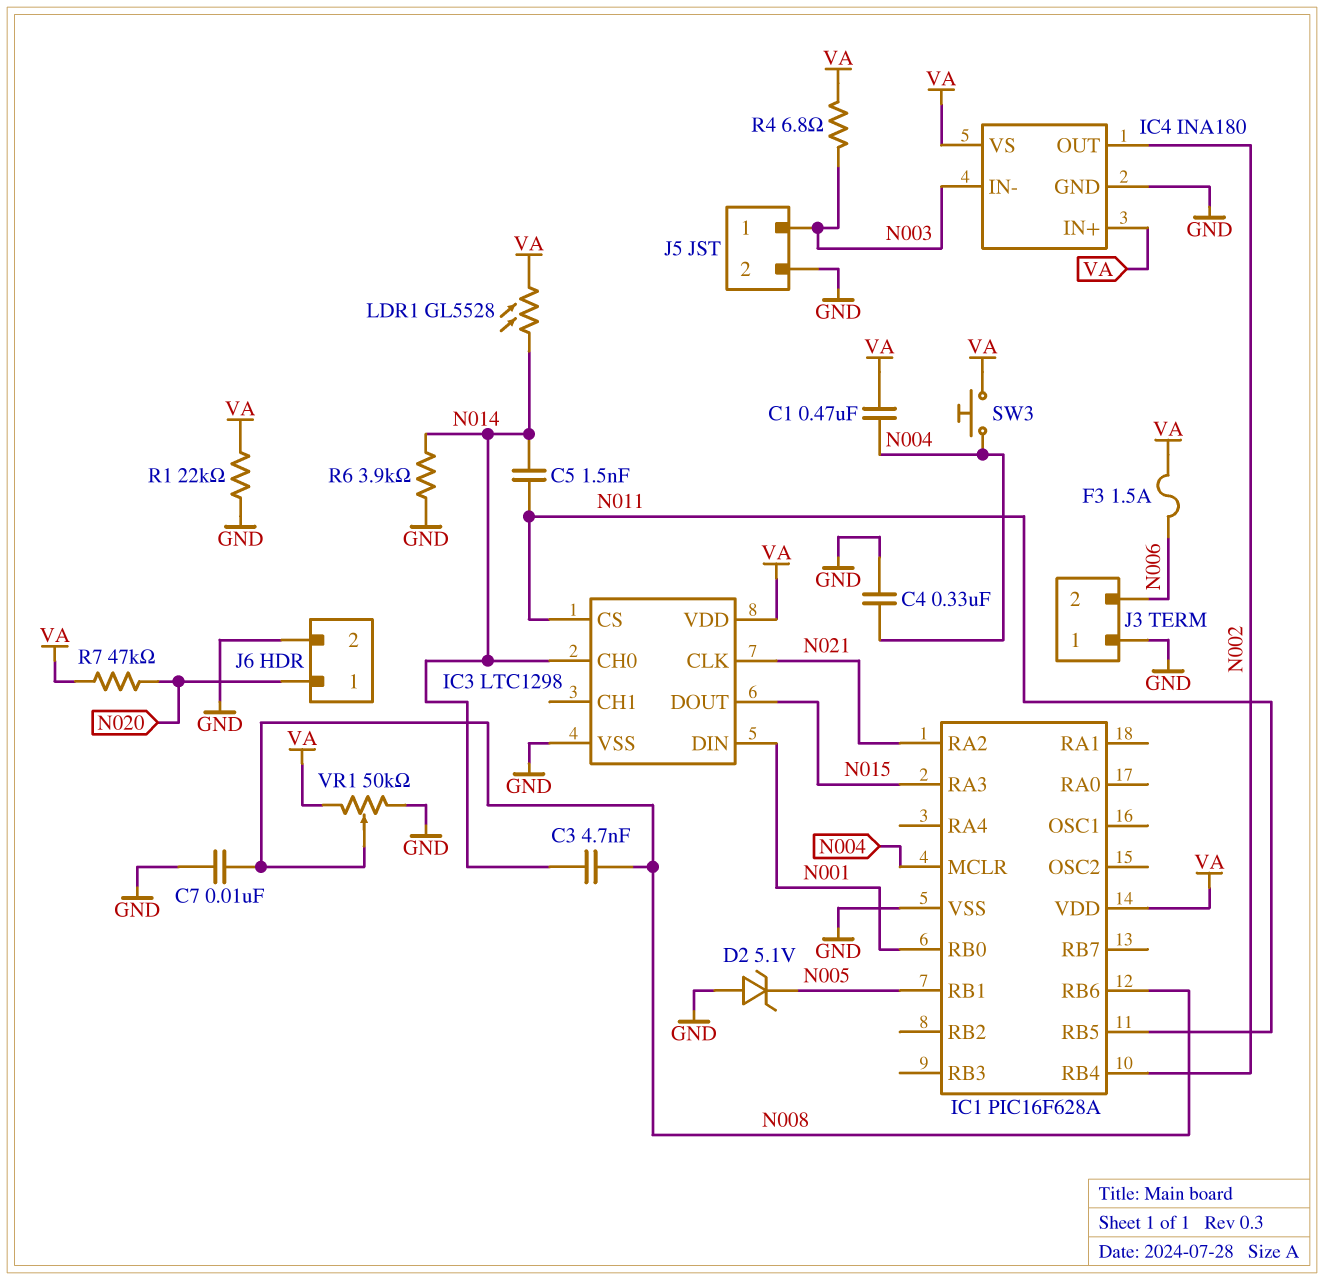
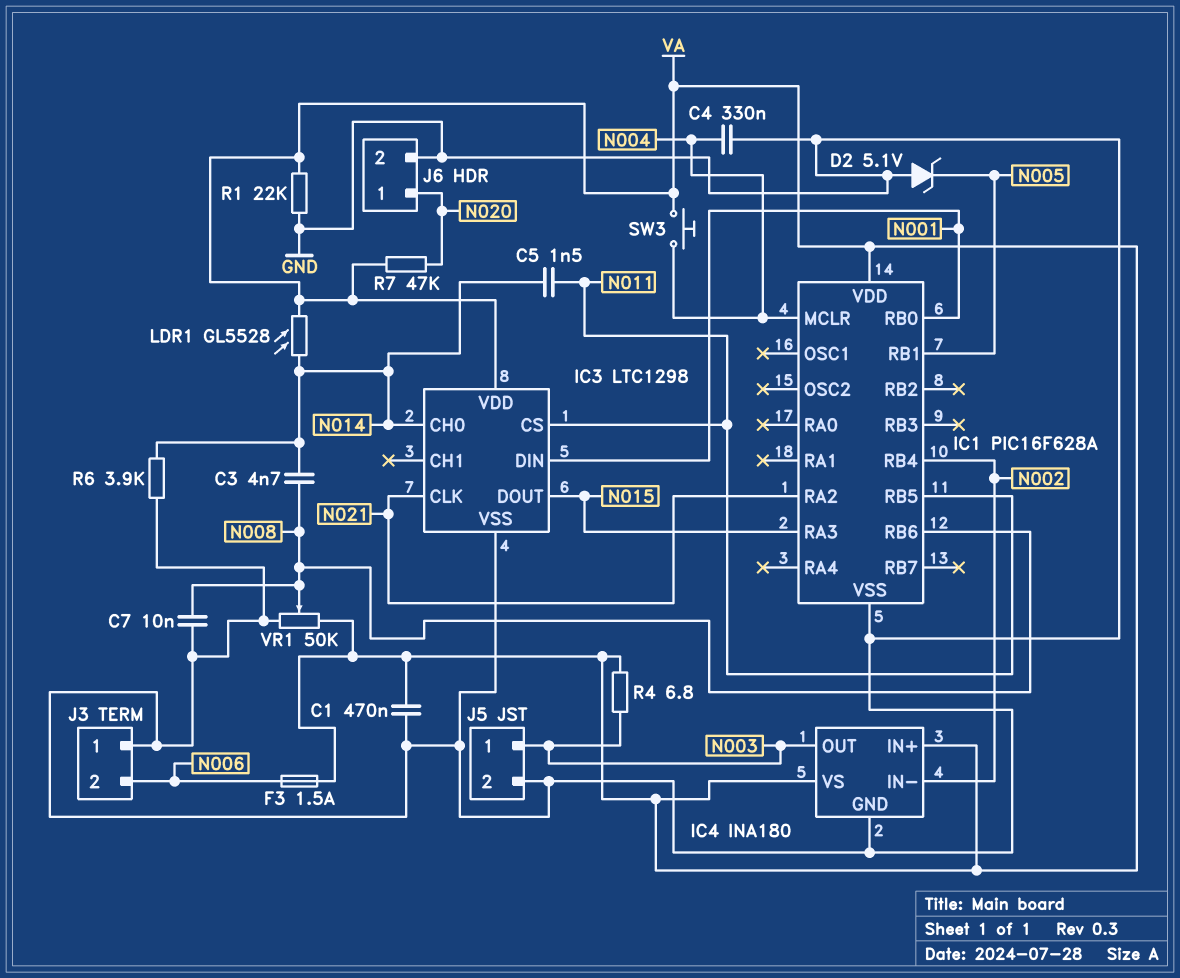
C1: 470nF (N004, VA) -> 470nF (GND, VA)
IC4 pin IN-: N003 -> N002
IC4 pin OUT: N002 -> N003

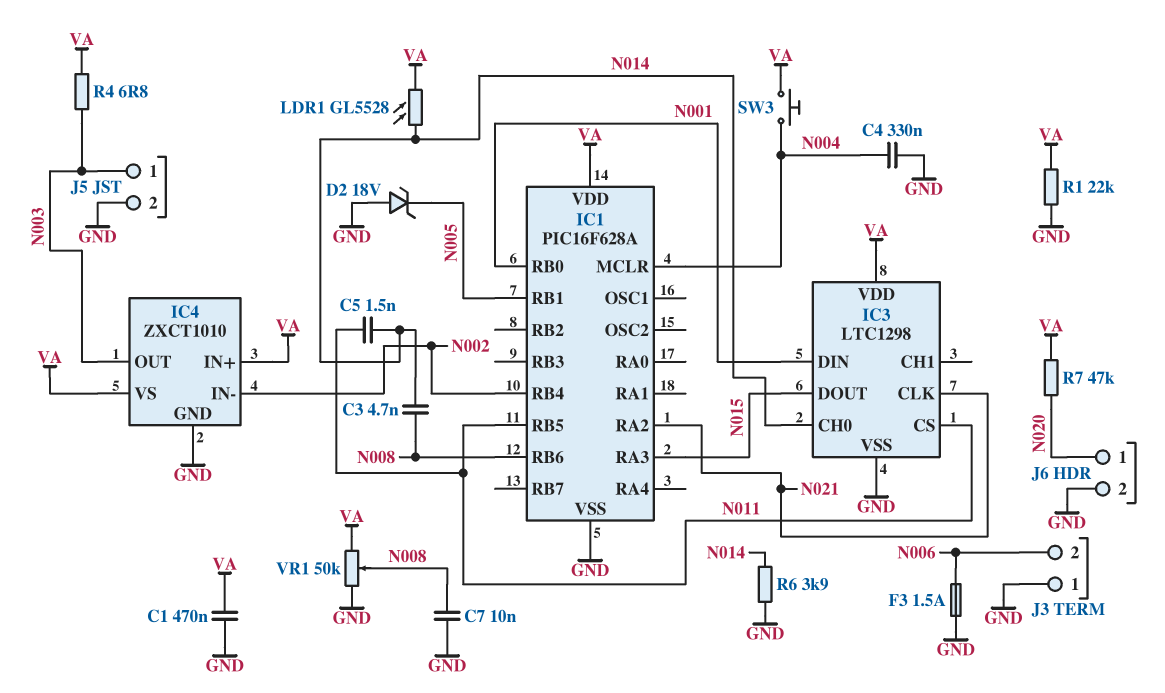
D2: zener 5.1V (A GND, K N005) -> zener 18V (A GND, K N005)
F3: 1.5A (N006, VA) -> 1.5A (GND, N006)
IC4: INA180 -> ZXCT1010

